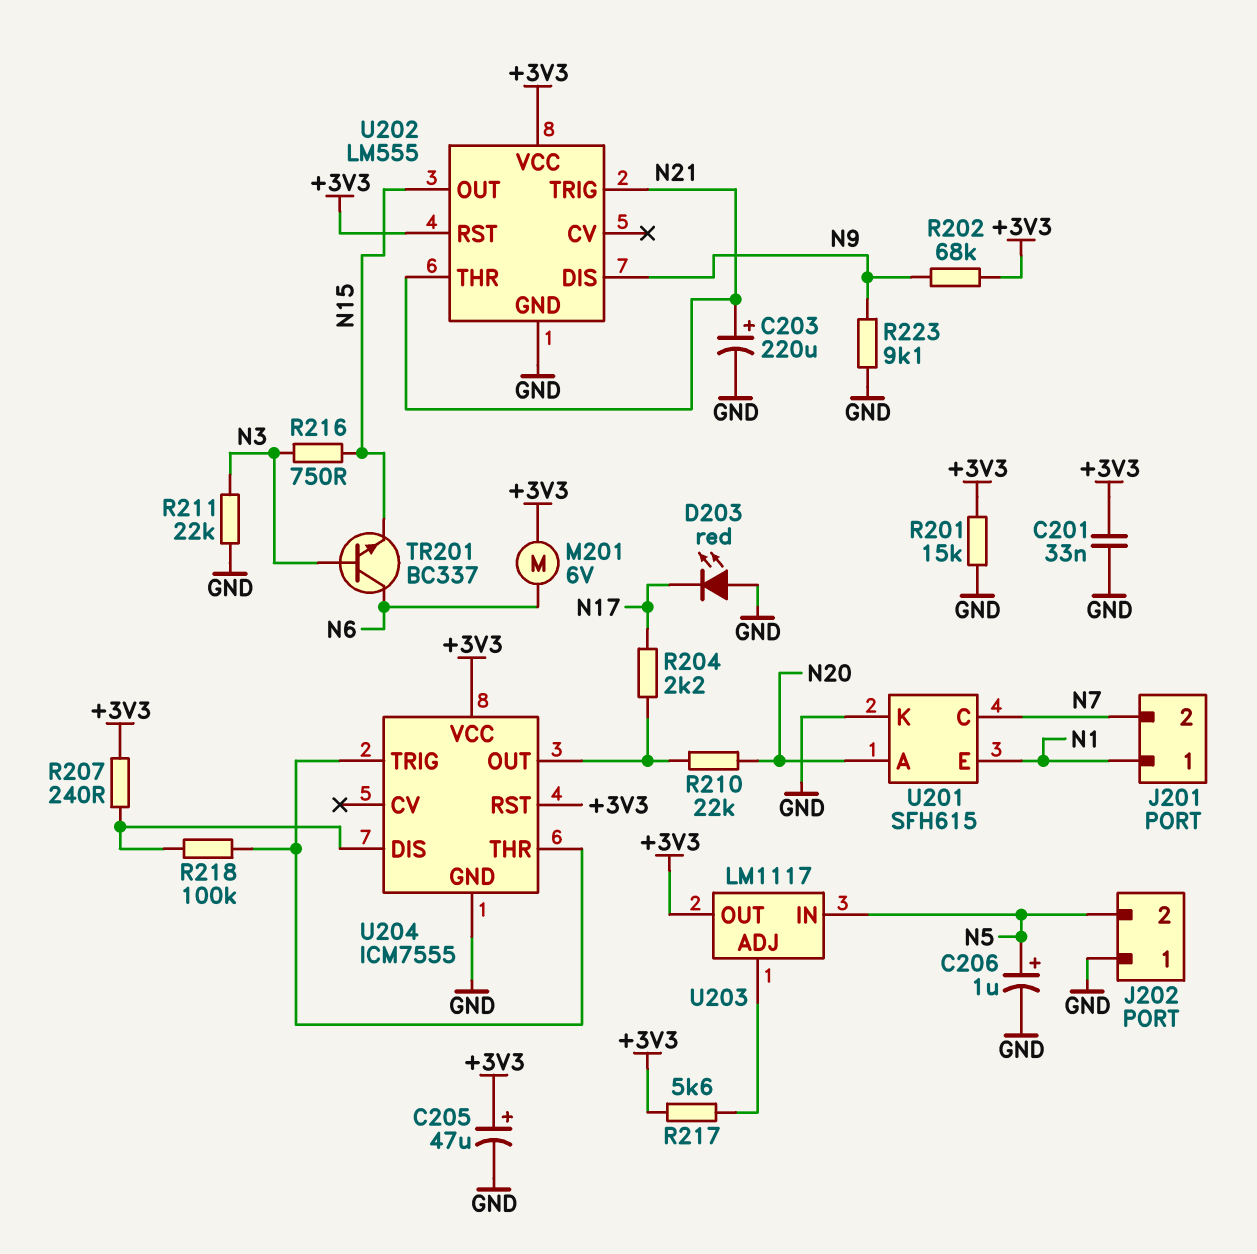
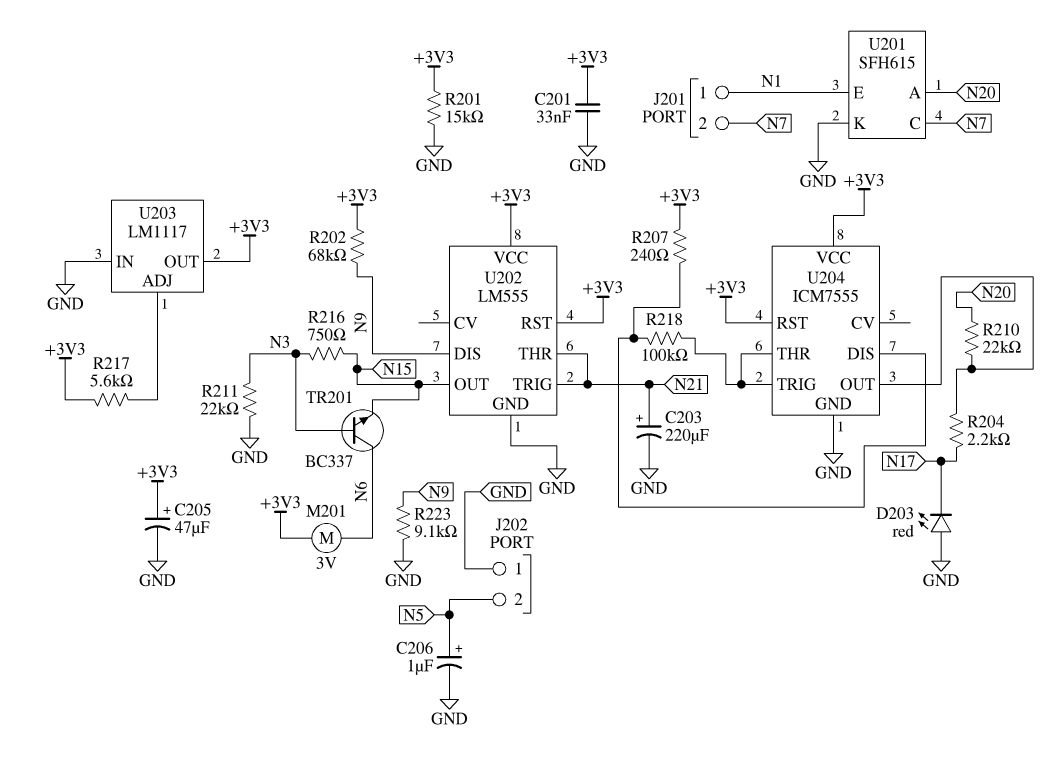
M201: motor 6V (+3V3, N6) -> motor 3V (+3V3, N6)
U203 pin IN: N5 -> GND

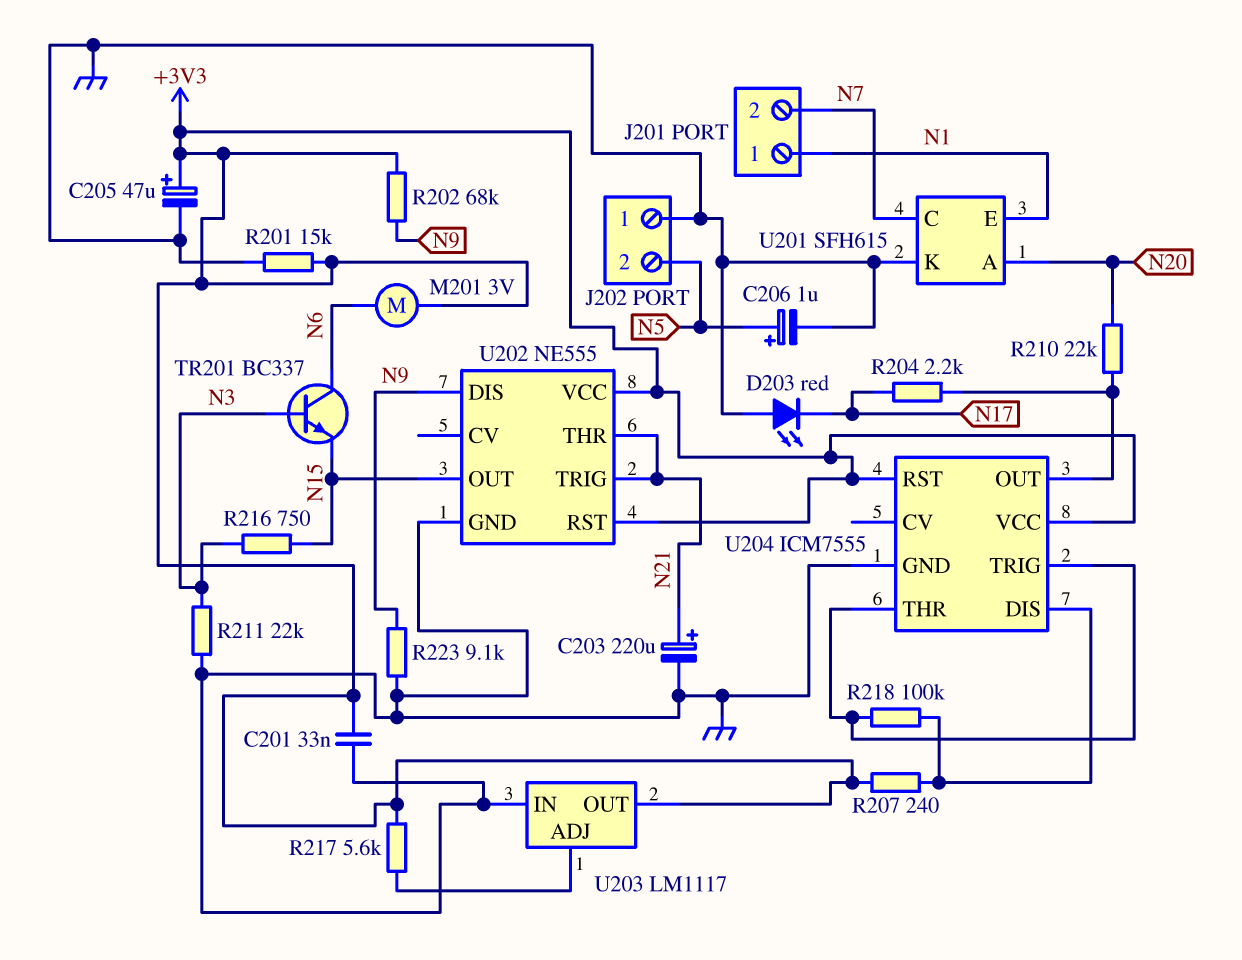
U202: LM555 -> NE555

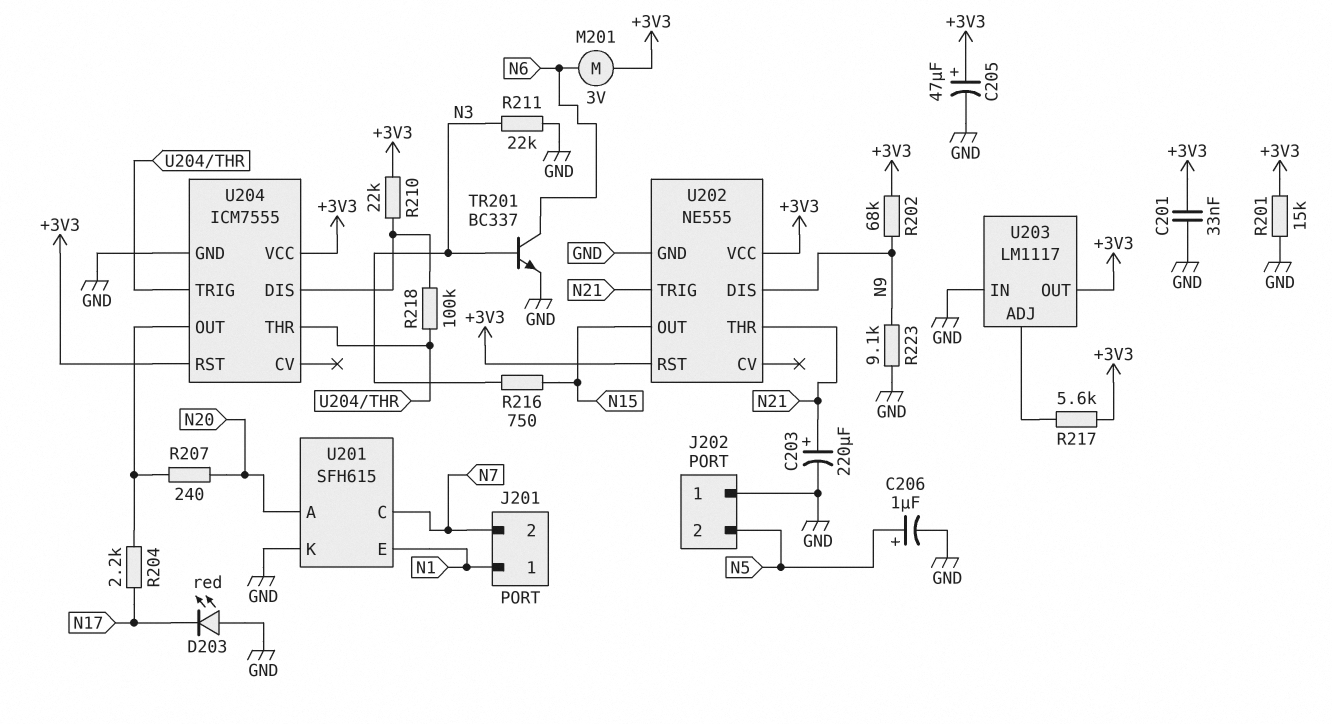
R207: 240 (+3V3, U204/DIS) -> 240 (N20, U204/OUT)
R210: 22k (N20, U204/OUT) -> 22k (+3V3, U204/DIS)
TR201: NPN BC337 (B N3, C N6, E N15) -> NPN BC337 (B N3, C N6, E GND)

